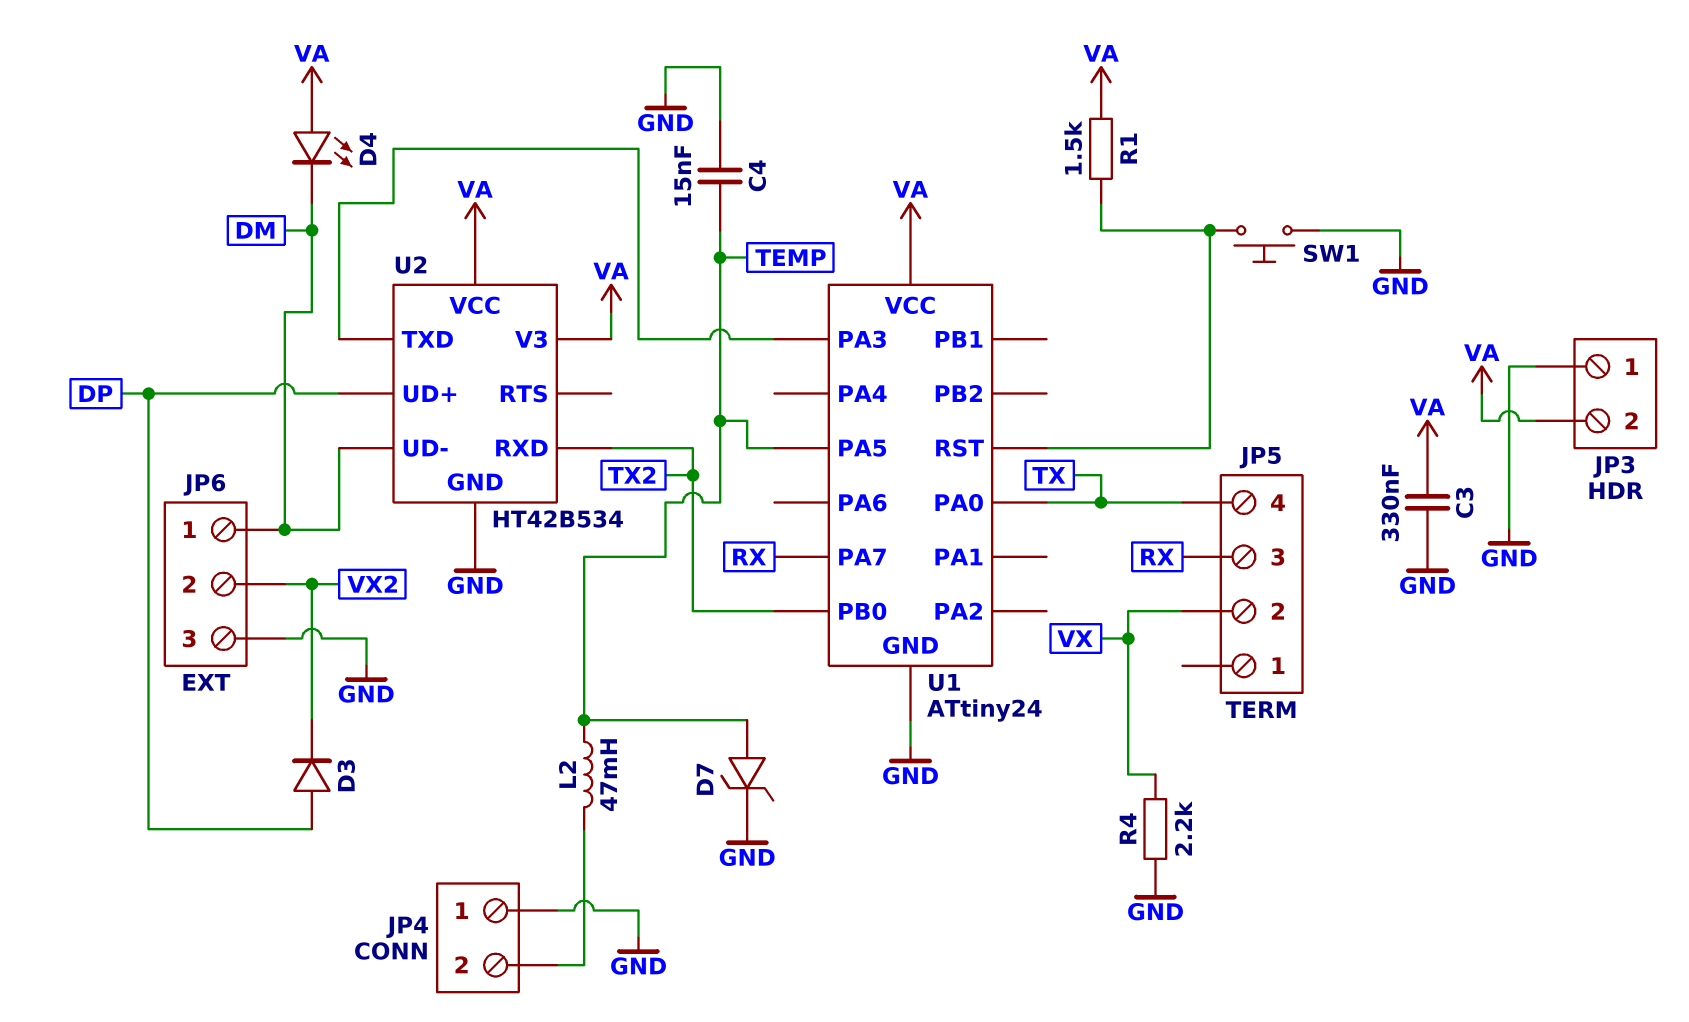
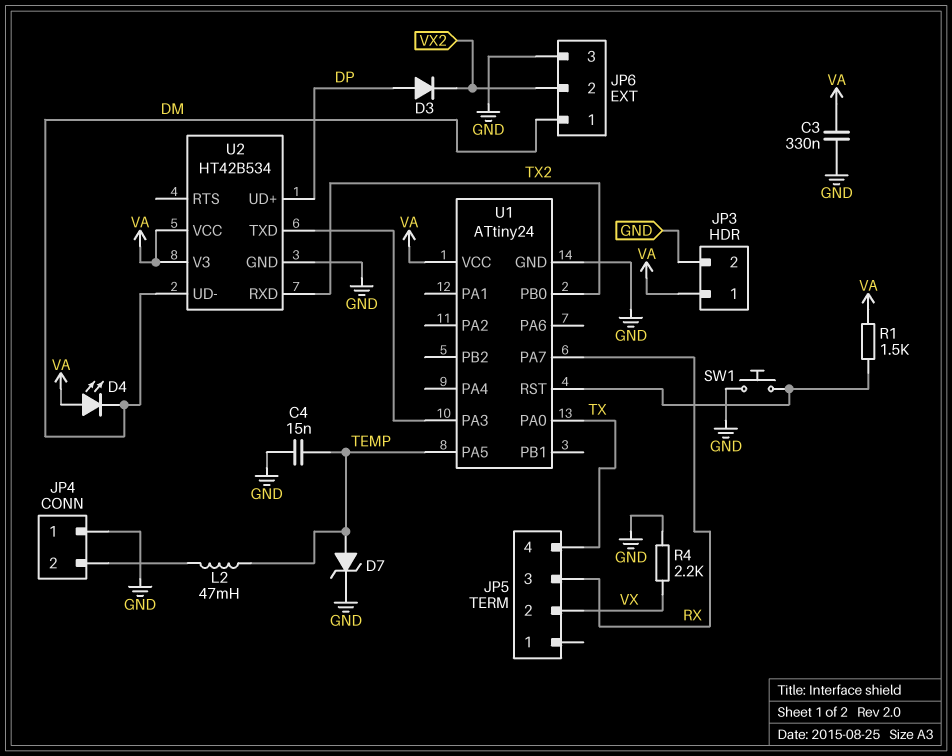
JP3 pin 1: GND -> VA
JP3 pin 2: VA -> GND

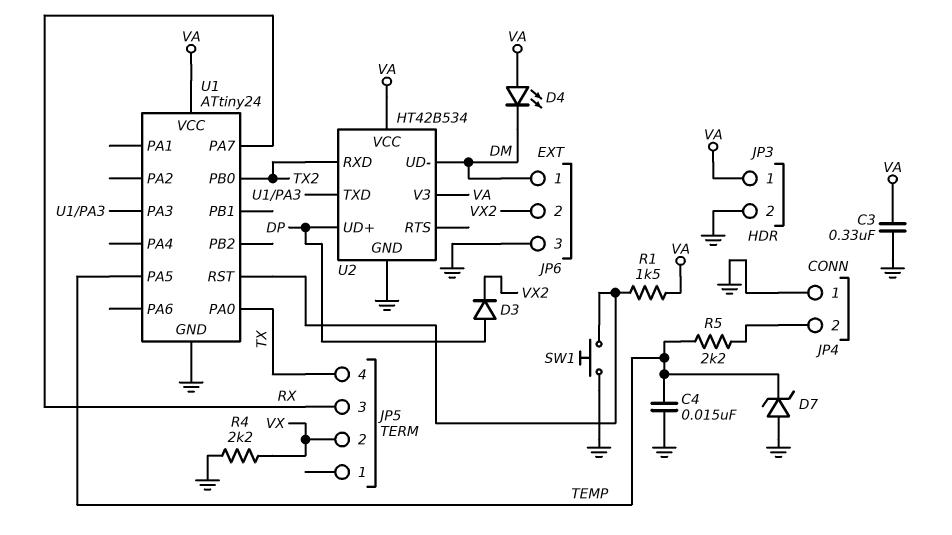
D7: zener (A TEMP, K GND) -> zener (A GND, K TEMP)
L2: 47mH (JP4/2, TEMP) -> none
R5: none -> 2.2k (JP4/2, TEMP)

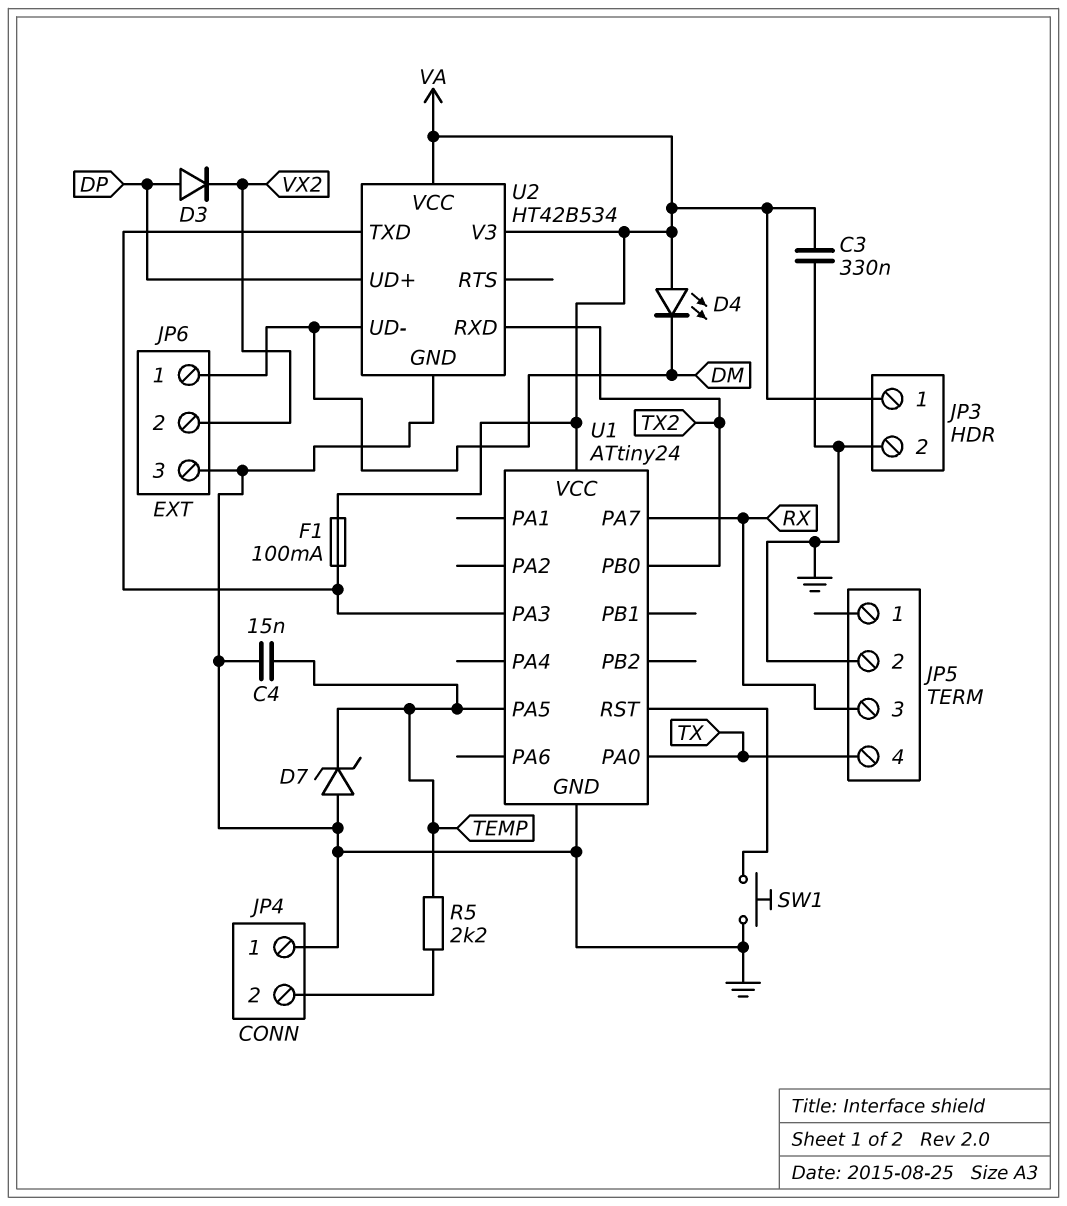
F1: none -> 100mA (U1/PA3, VA)
JP5 pin 2: VX -> GND
R1: 1.5k (U1/RST, VA) -> none
R4: 2.2k (GND, VX) -> none

